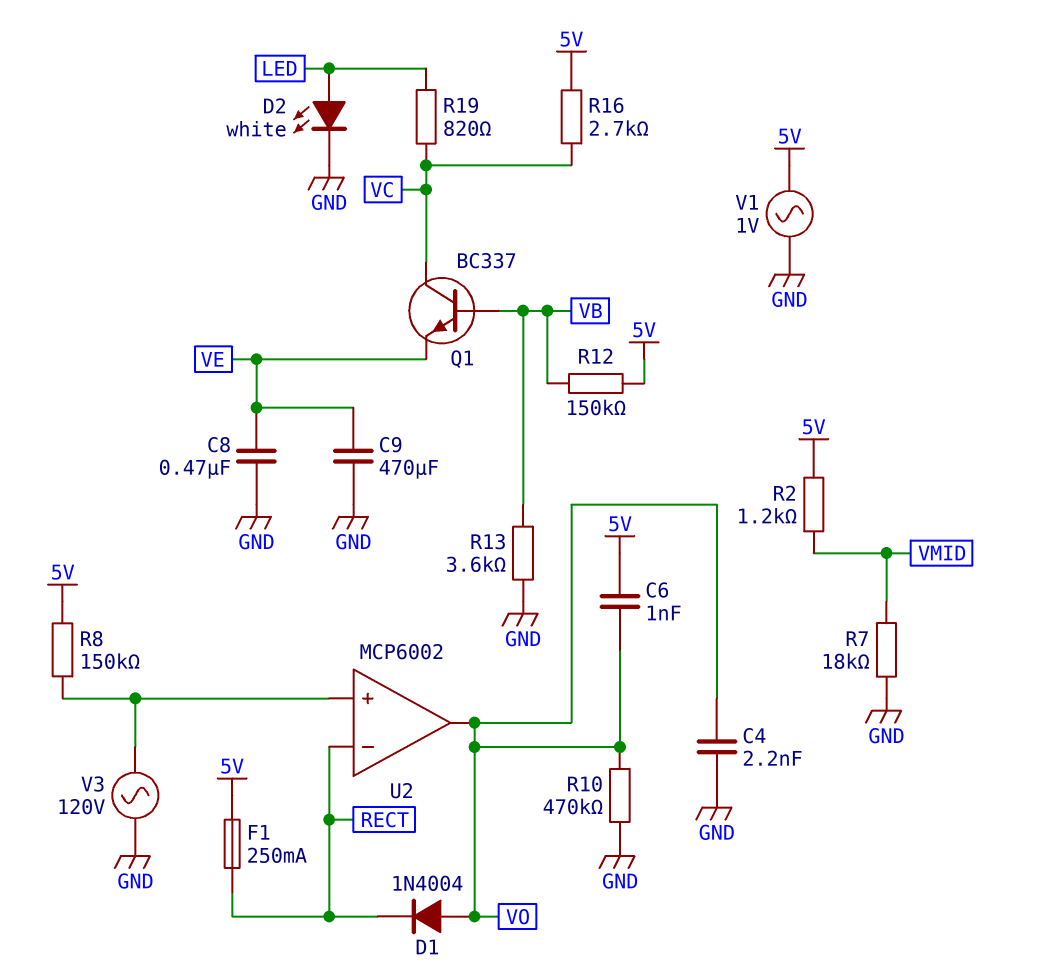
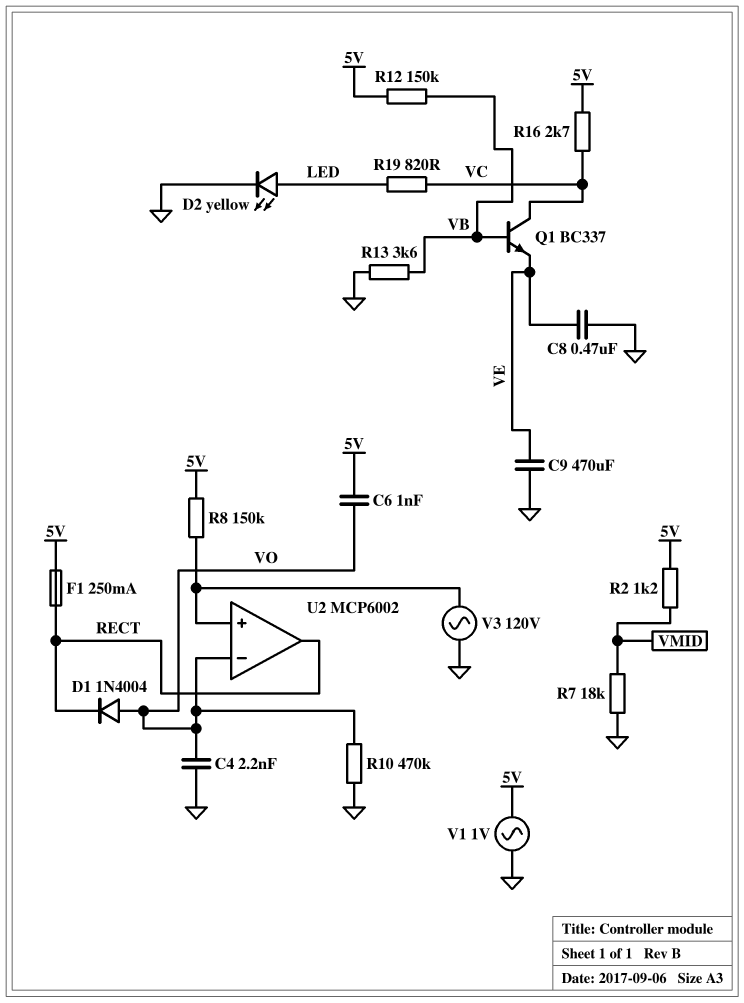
D2: LED white (A LED, K GND) -> LED yellow (A LED, K GND)
U2 pin in-: RECT -> VO
U2 pin out: VO -> RECT

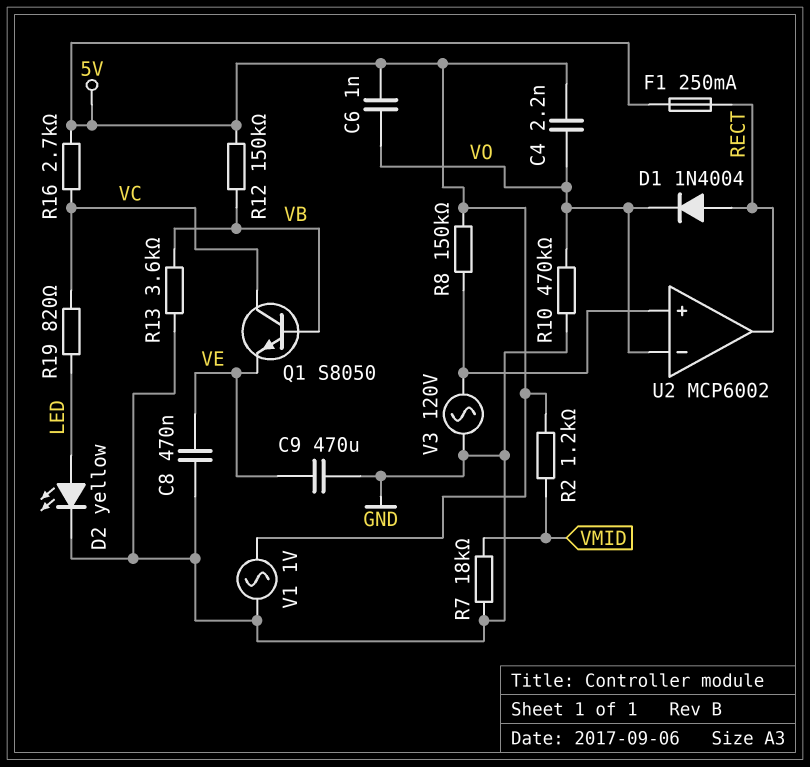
C4: 2.2nF (GND, VO) -> 2.2nF (5V, VO)
D1: diode 1N4004 (A VO, K RECT) -> diode 1N4004 (A RECT, K VO)
Q1: NPN BC337 (B VB, C VC, E VE) -> NPN S8050 (B VB, C VC, E VE)

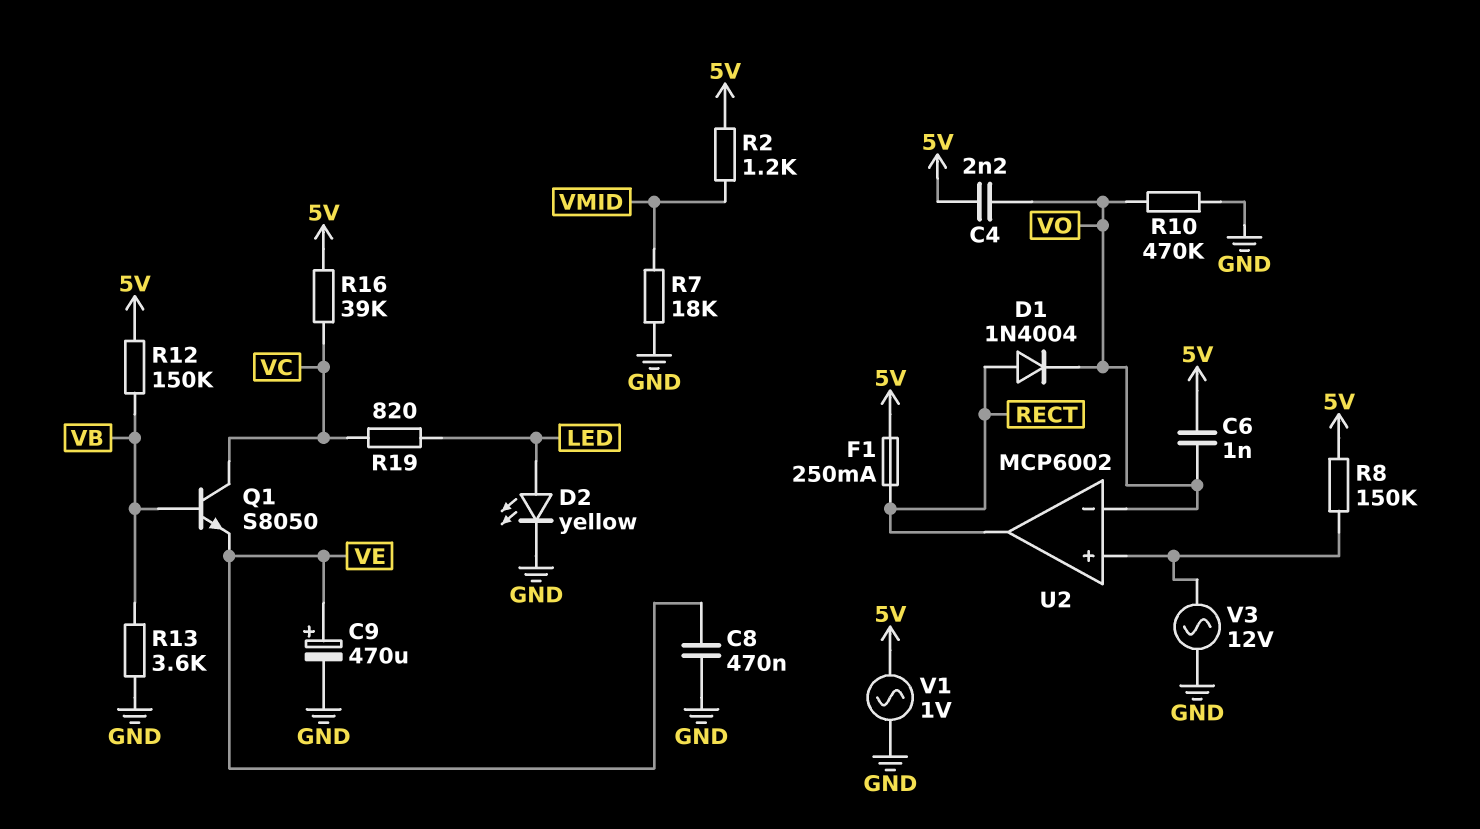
C9: 470uF (GND, VE) -> 470uF (plus VE, minus GND)
R16: 2.7k (5V, VC) -> 39k (5V, VC)
V3: AC 120V (GND, U2/in+) -> AC 12V (GND, U2/in+)

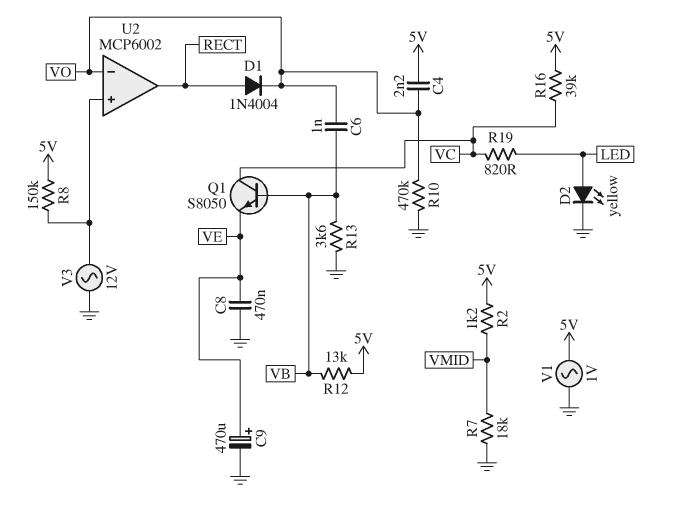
C6: 1nF (5V, VO) -> 1nF (VB, VO)
F1: 250mA (5V, RECT) -> none
R12: 150k (5V, VB) -> 13k (5V, VB)

